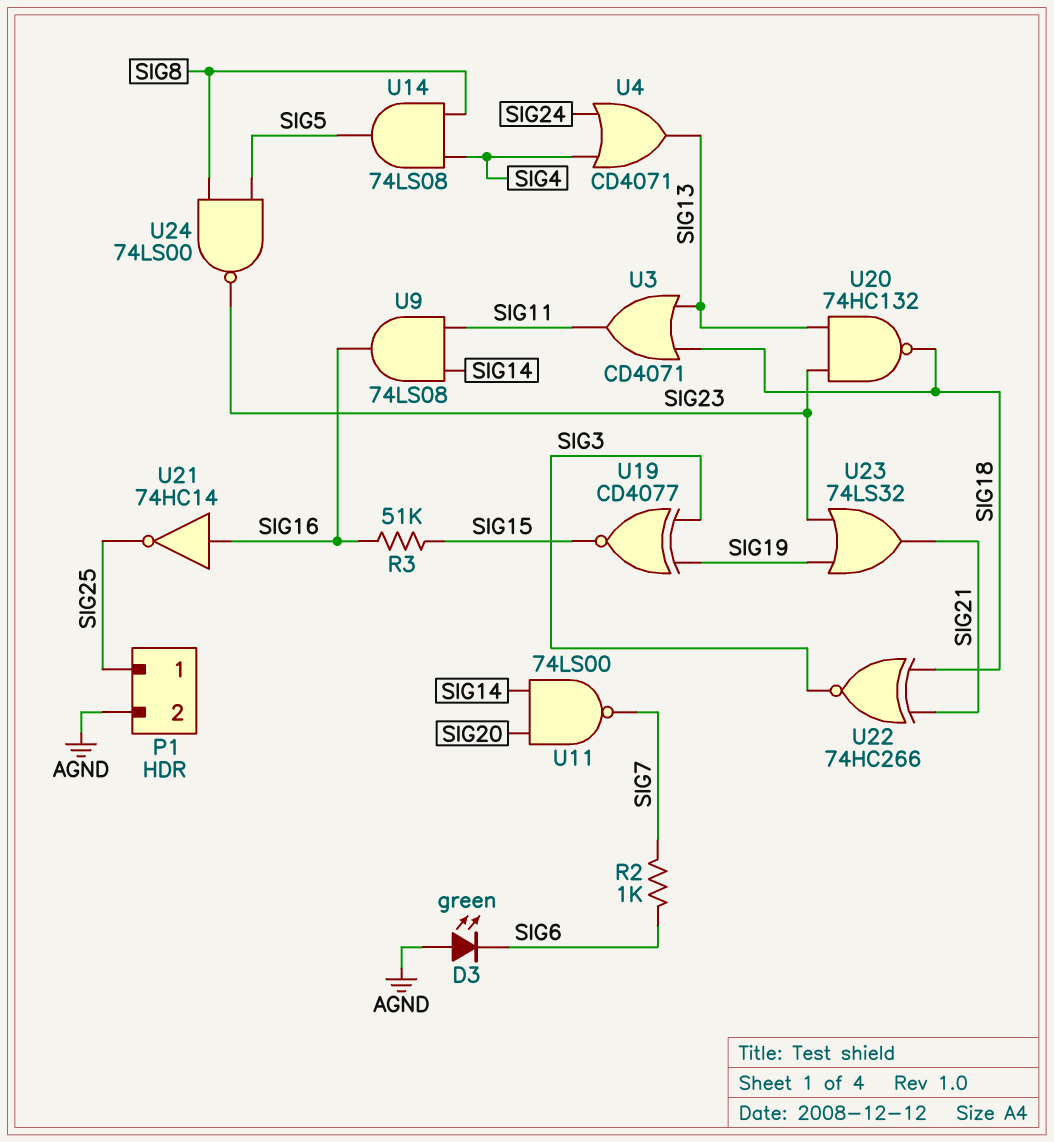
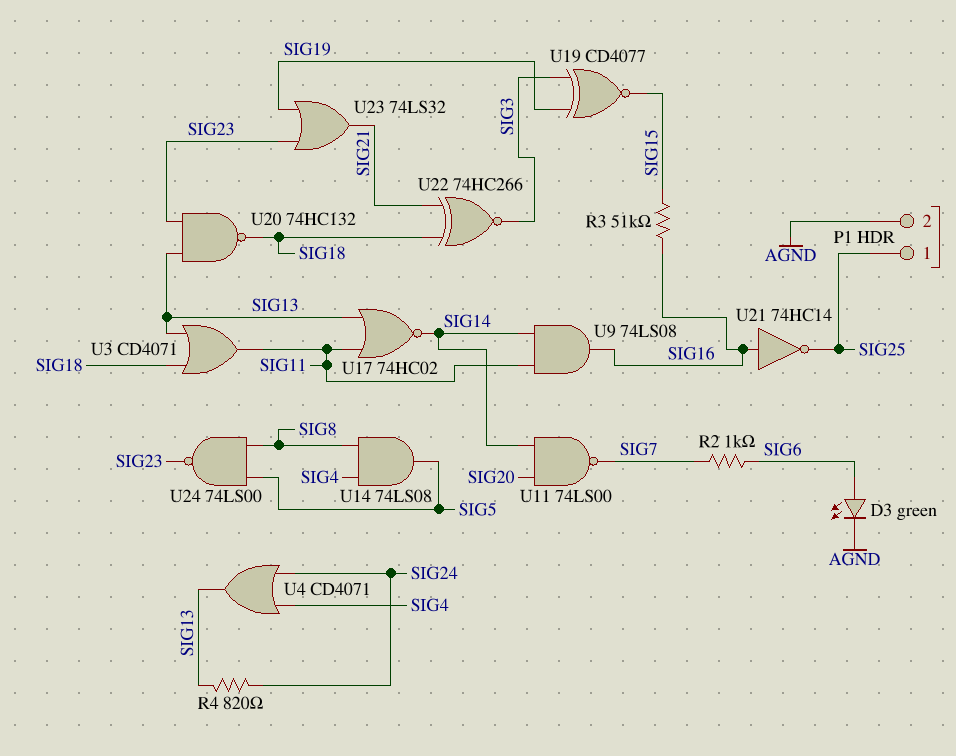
D3: LED green (A AGND, K SIG6) -> LED green (A SIG6, K AGND)
R4: none -> 820 (SIG13, SIG24)
U17: none -> NOR 74HC02 (in SIG11, in SIG13, out SIG14)

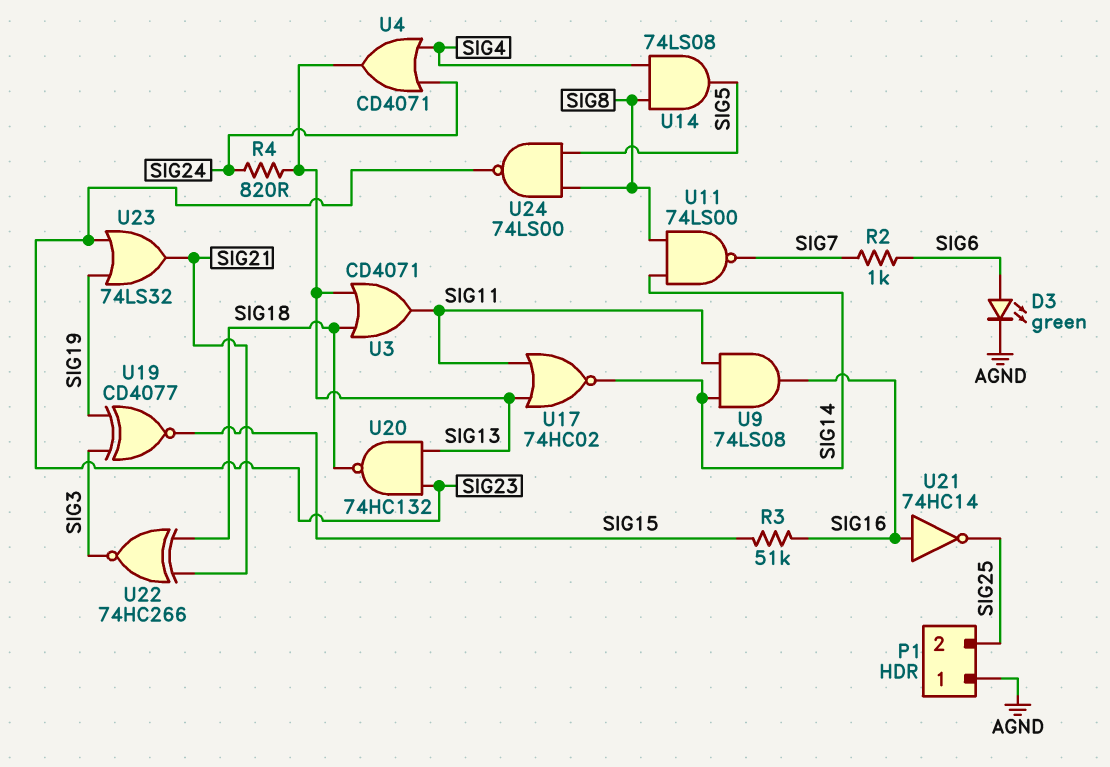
P1 pin 1: SIG25 -> AGND
P1 pin 2: AGND -> SIG25
U11: NAND 74LS00 (in SIG14, in SIG20, out SIG7) -> NAND 74LS00 (in SIG8, in SIG14, out SIG7)

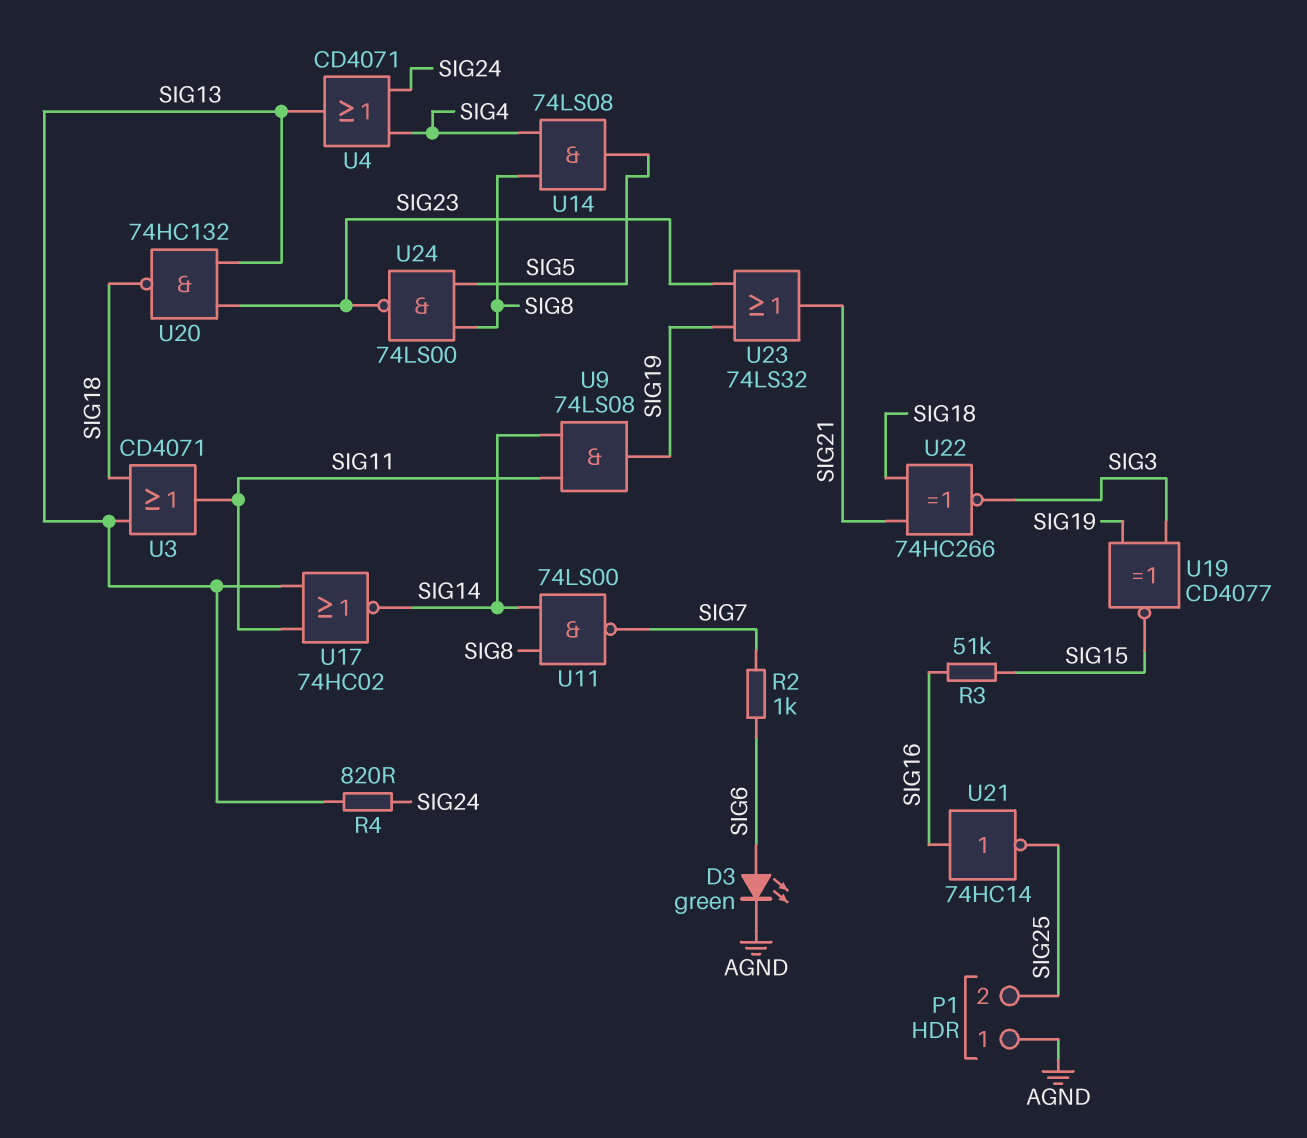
U9: AND 74LS08 (in SIG11, in SIG14, out SIG16) -> AND 74LS08 (in SIG11, in SIG14, out SIG19)

